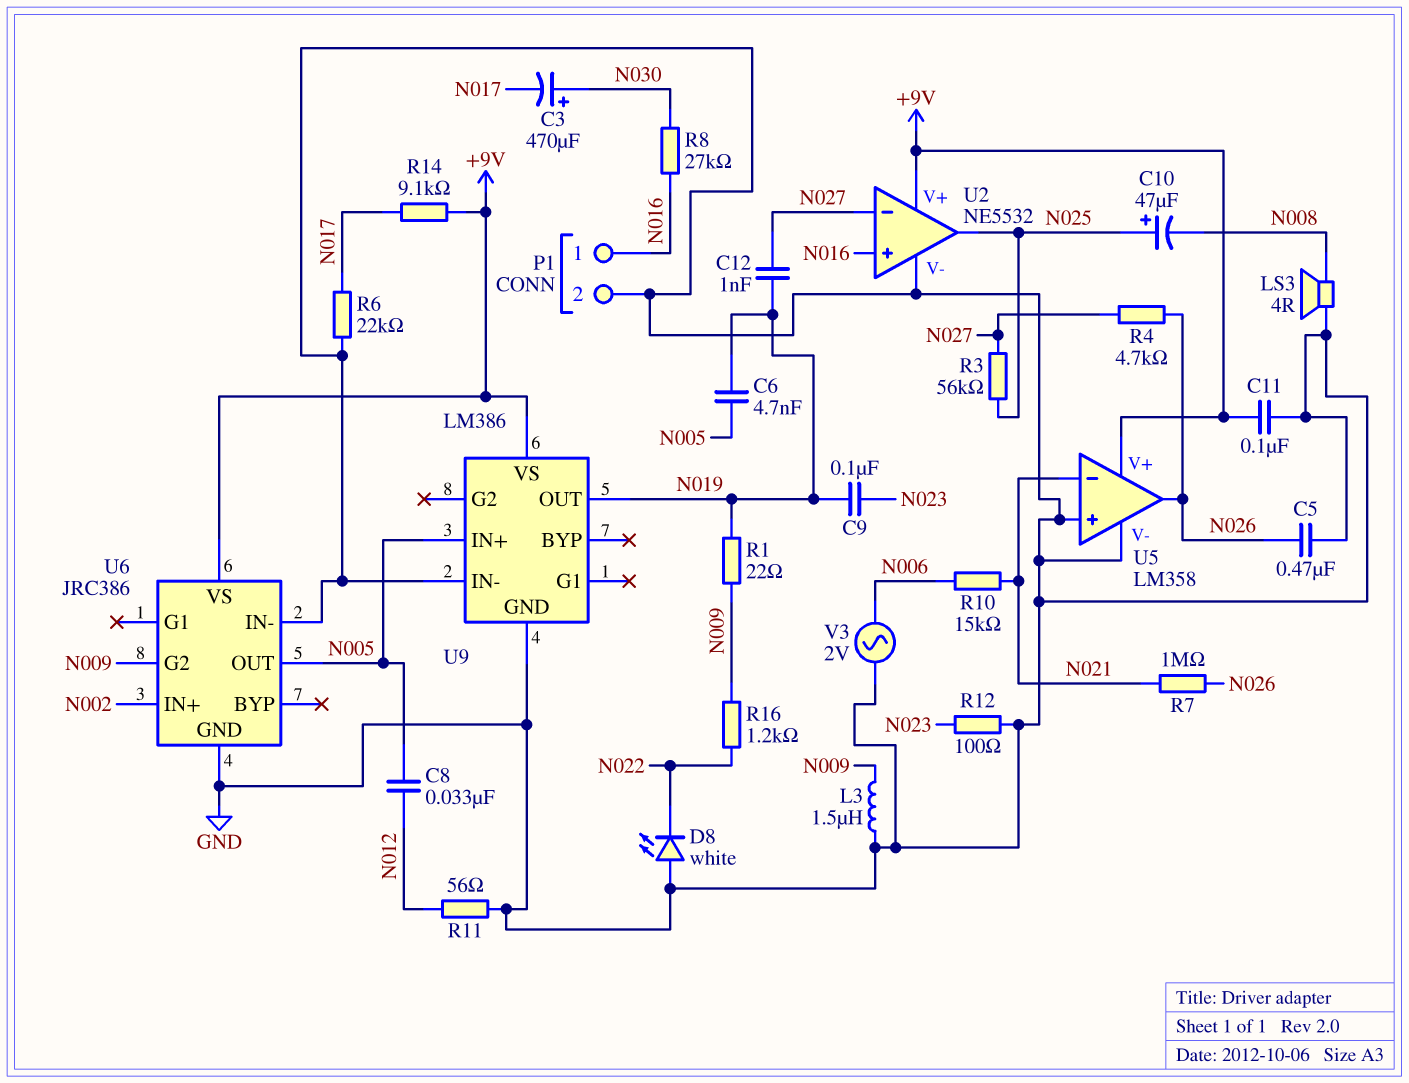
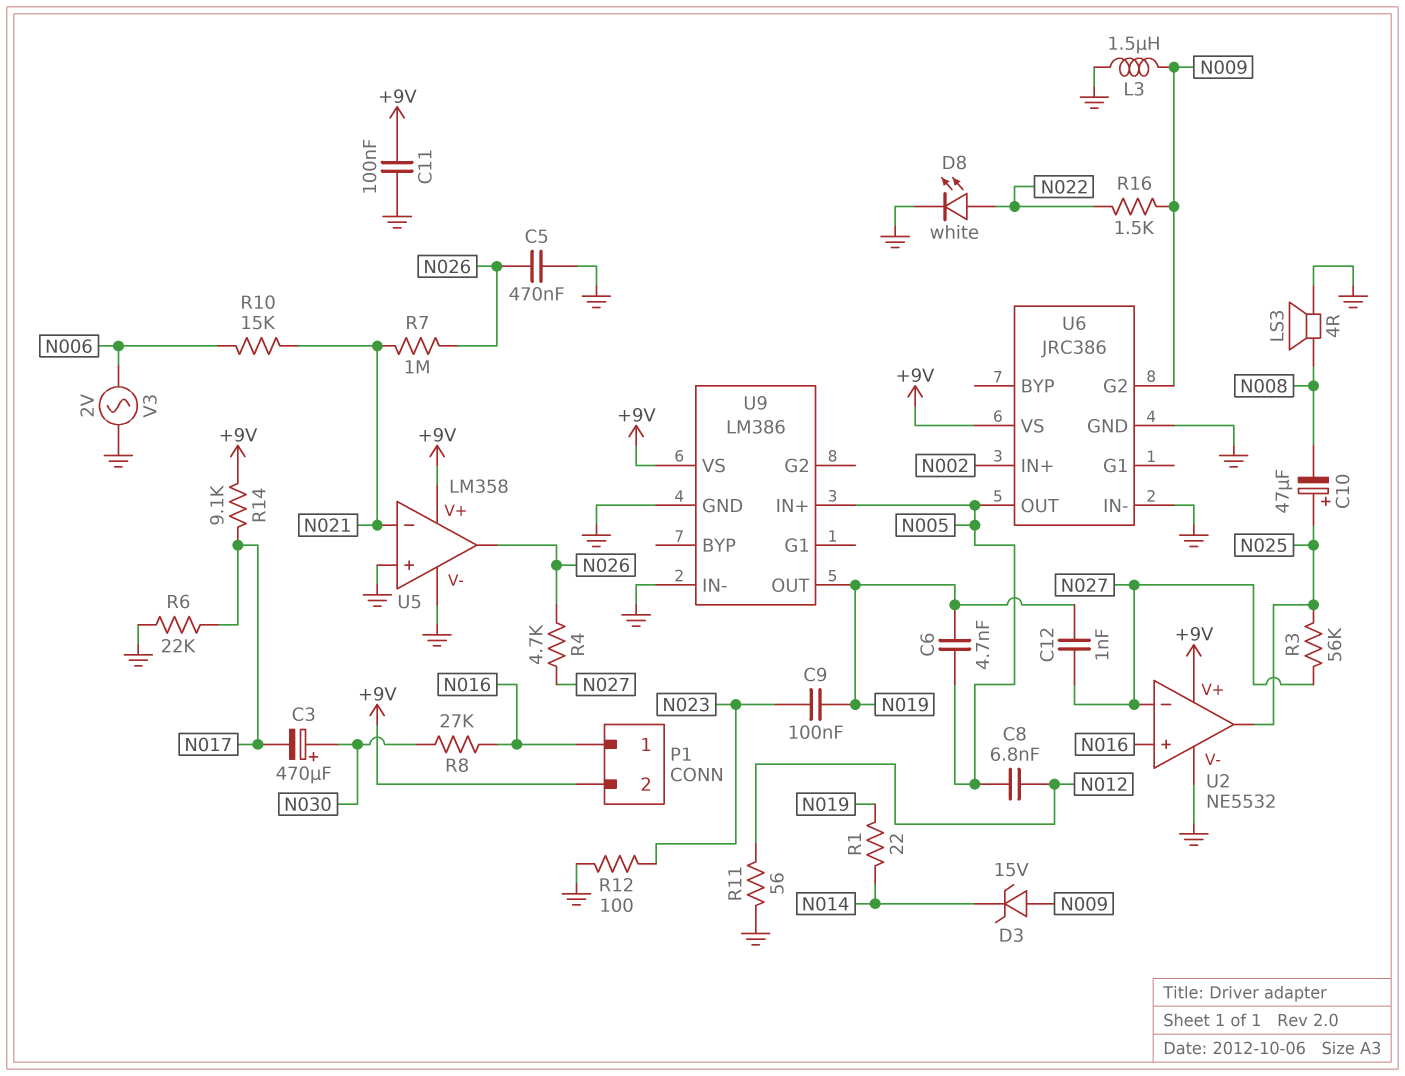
C8: 33nF (N005, N012) -> 6.8nF (N005, N012)
D3: none -> zener 15V (A N009, K N014)
D8: LED white (A GND, K N022) -> LED white (A N022, K GND)
P1 pin 2: GND -> +9V
R1: 22 (N009, N019) -> 22 (N014, N019)
R16: 1.2k (N009, N022) -> 1.5k (N009, N022)

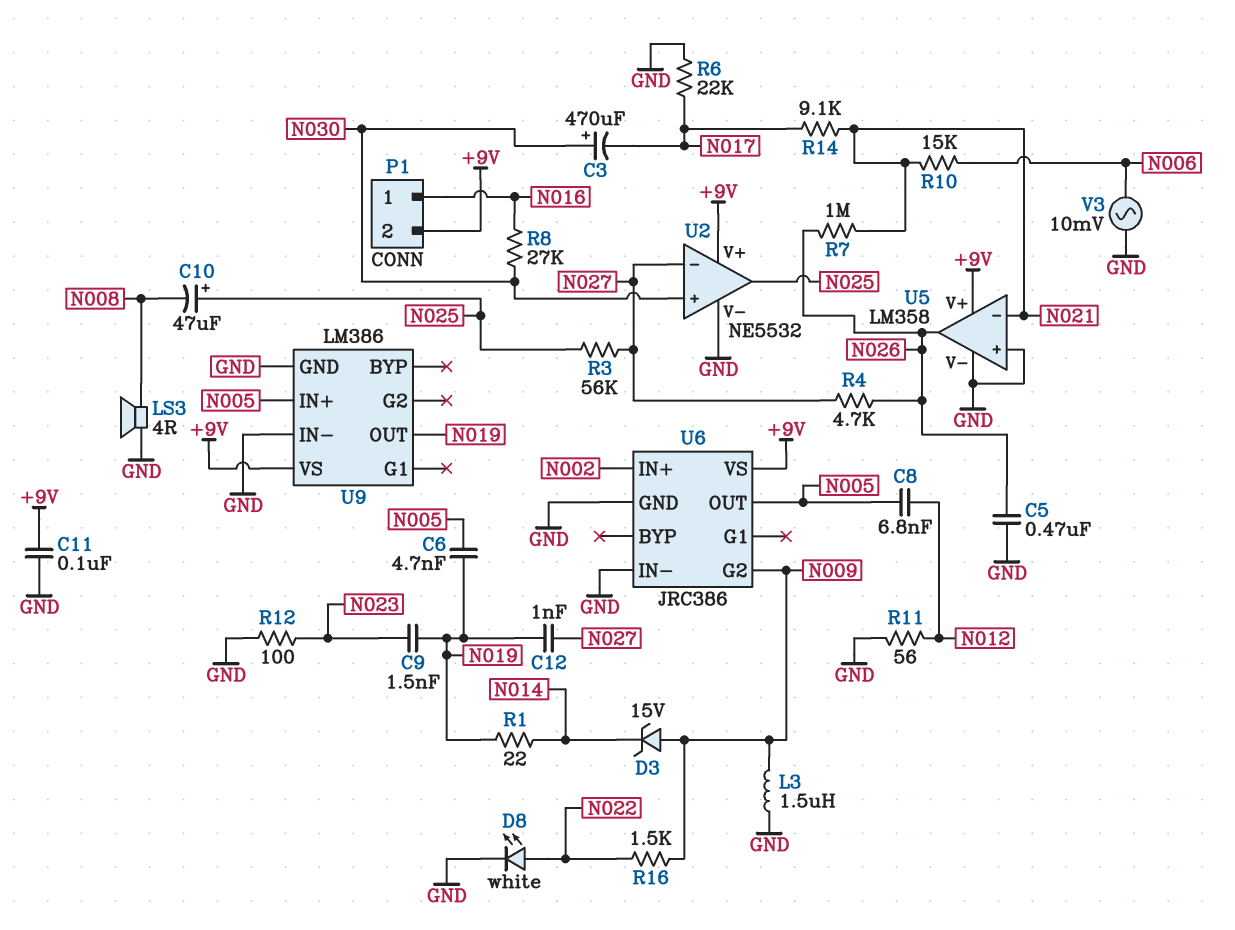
C9: 100nF (N019, N023) -> 1.5nF (N019, N023)
R14: 9.1k (+9V, N017) -> 9.1k (N017, N021)
U2 pin in+: N016 -> N030
V3: AC 2V (GND, N006) -> AC 10mV (GND, N006)

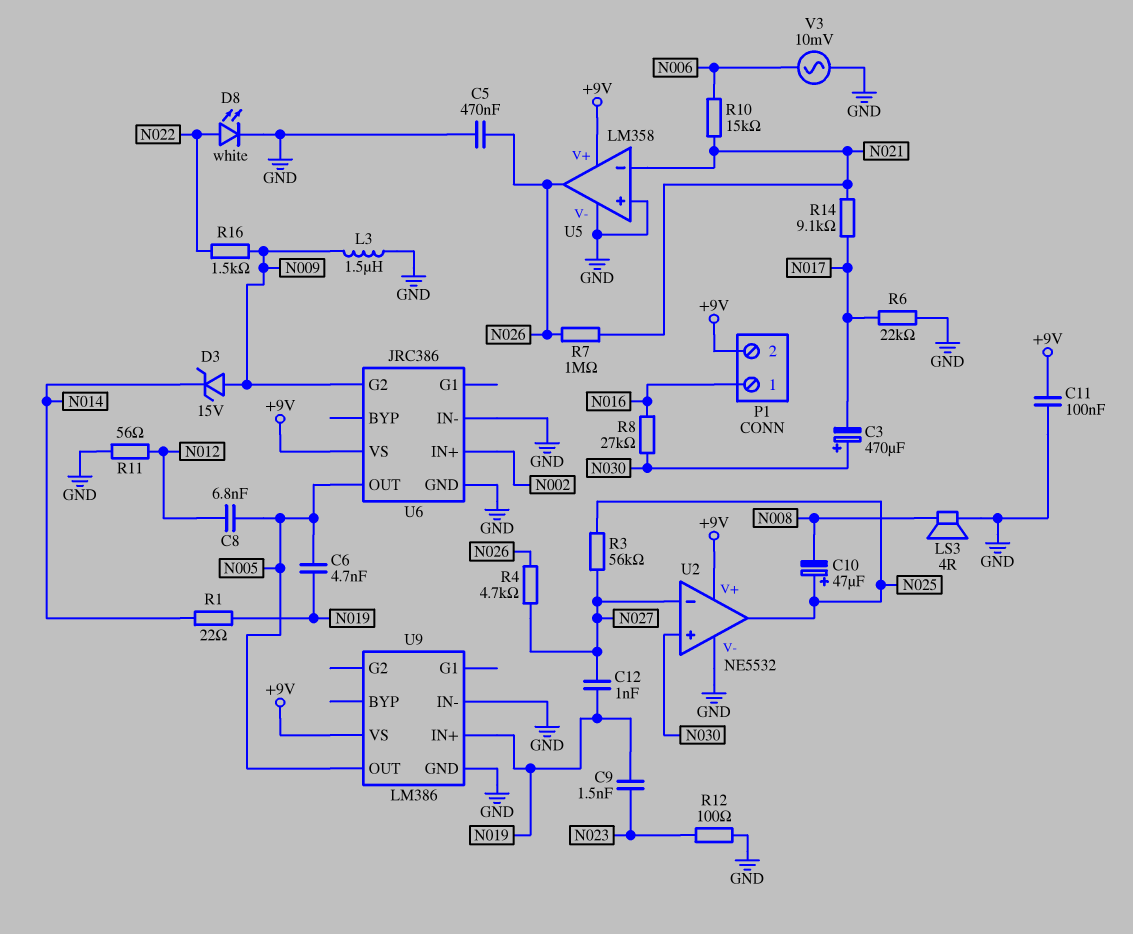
U9 pin IN+: N005 -> N019
U9 pin OUT: N019 -> N005

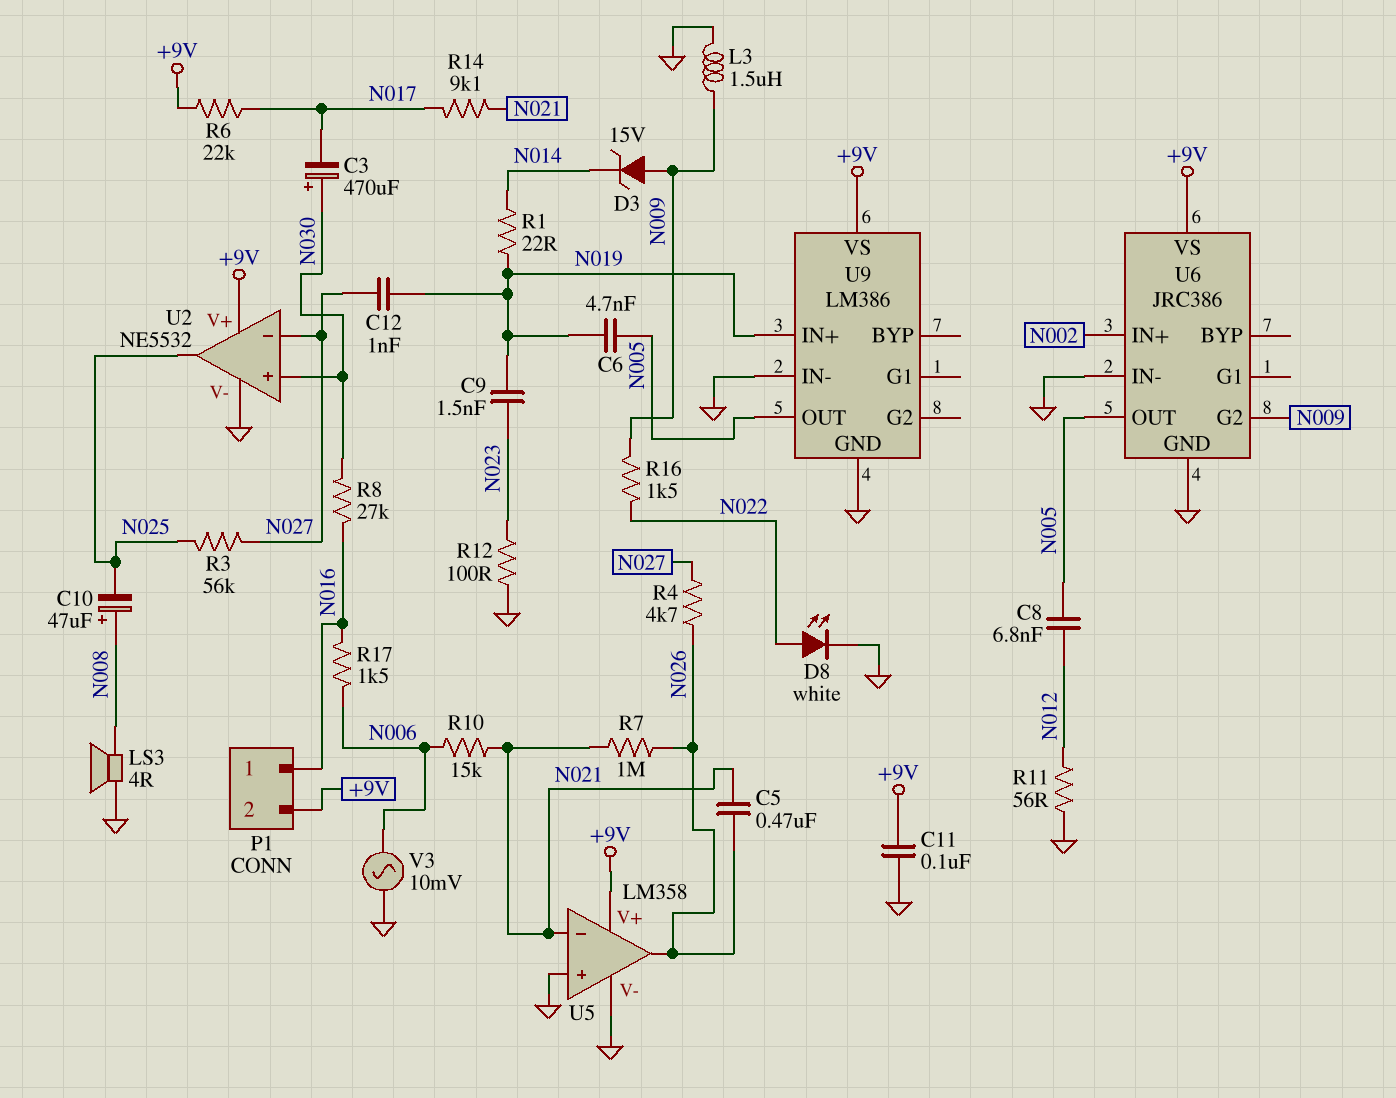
C5: 470nF (GND, N026) -> 470nF (N021, N026)
C10: 47uF (plus N025, minus N008) -> 47uF (plus N008, minus N025)
R6: 22k (GND, N017) -> 22k (+9V, N017)
R17: none -> 1.5k (N006, N016)

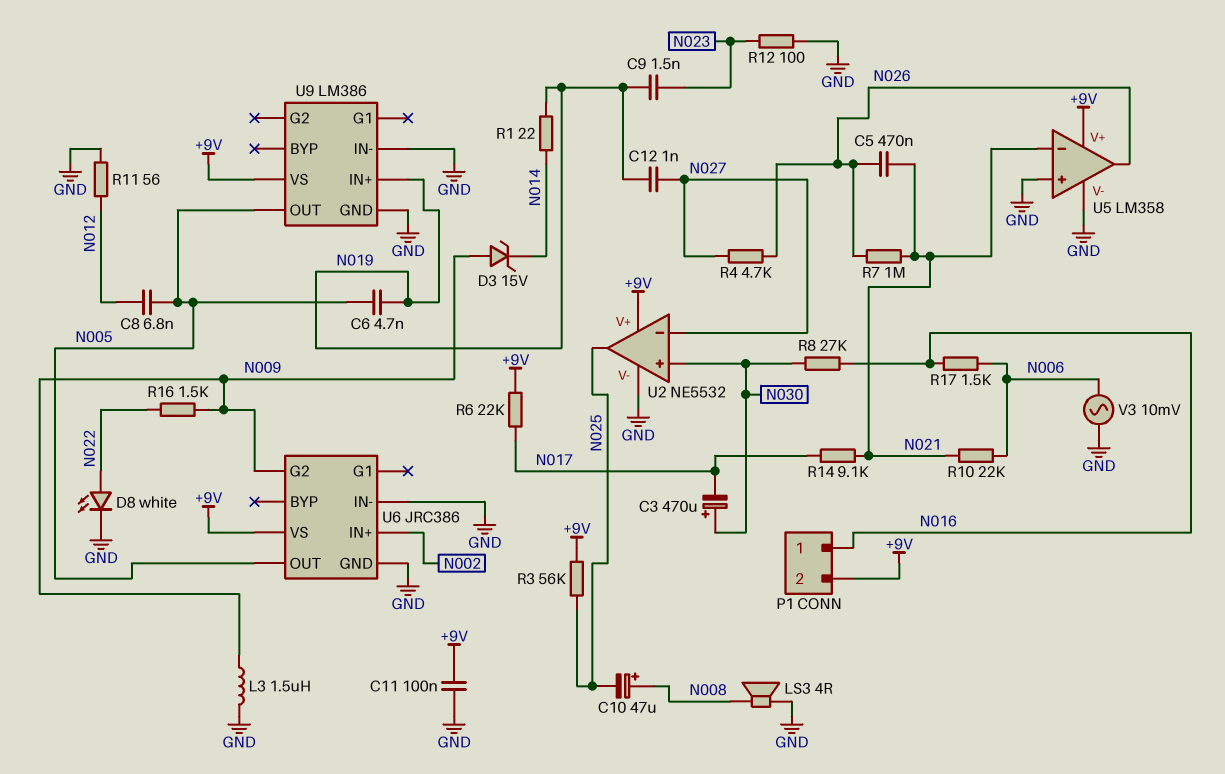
R3: 56k (N025, N027) -> 56k (+9V, N025)
R10: 15k (N006, N021) -> 22k (N006, N021)

